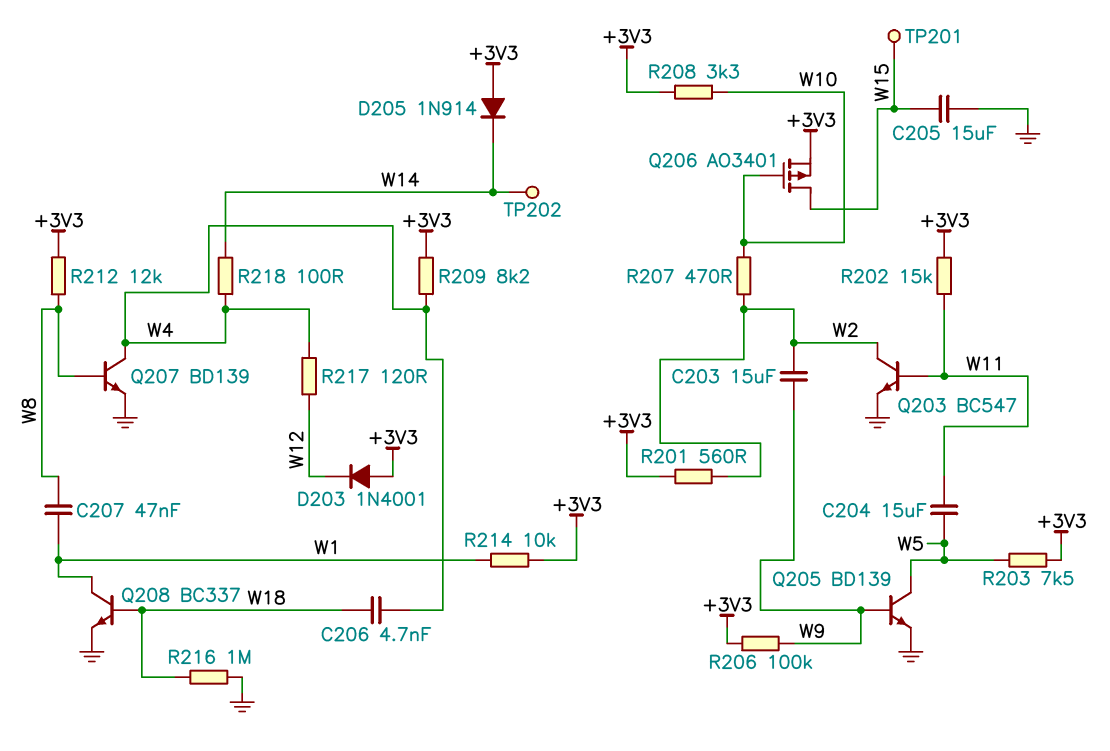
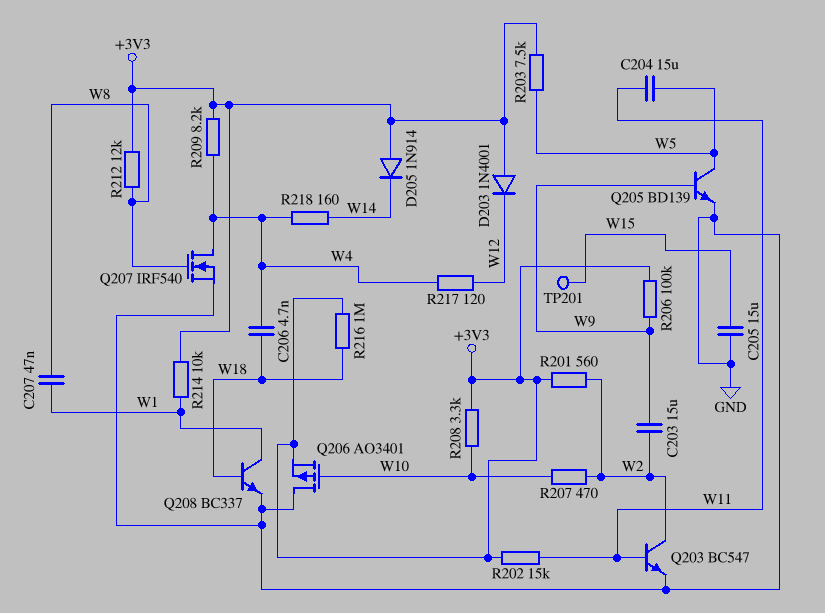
Q206: PMOS AO3401 (G W10, D W15, S +3V3) -> PMOS AO3401 (G W10, D GND, S +3V3)
Q207: NPN BD139 (B W8, C W4, E GND) -> NMOS IRF540 (G W8, D W4, S GND)
R216: 1M (GND, W18) -> 1M (+3V3, W18)
R218: 100 (W4, W14) -> 160 (W4, W14)
TP202: test point (W14) -> none

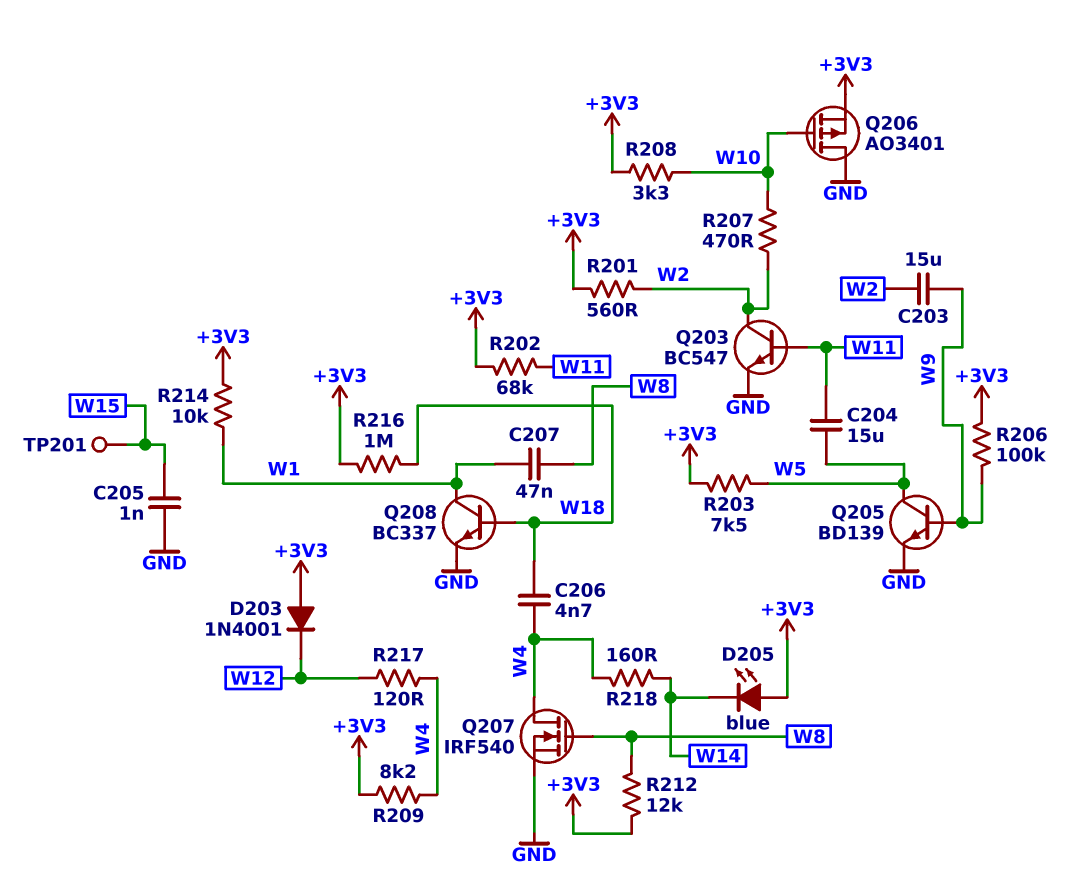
C205: 15uF (GND, W15) -> 1nF (GND, W15)
D205: diode 1N914 (A +3V3, K W14) -> LED blue (A +3V3, K W14)
R202: 15k (+3V3, W11) -> 68k (+3V3, W11)

